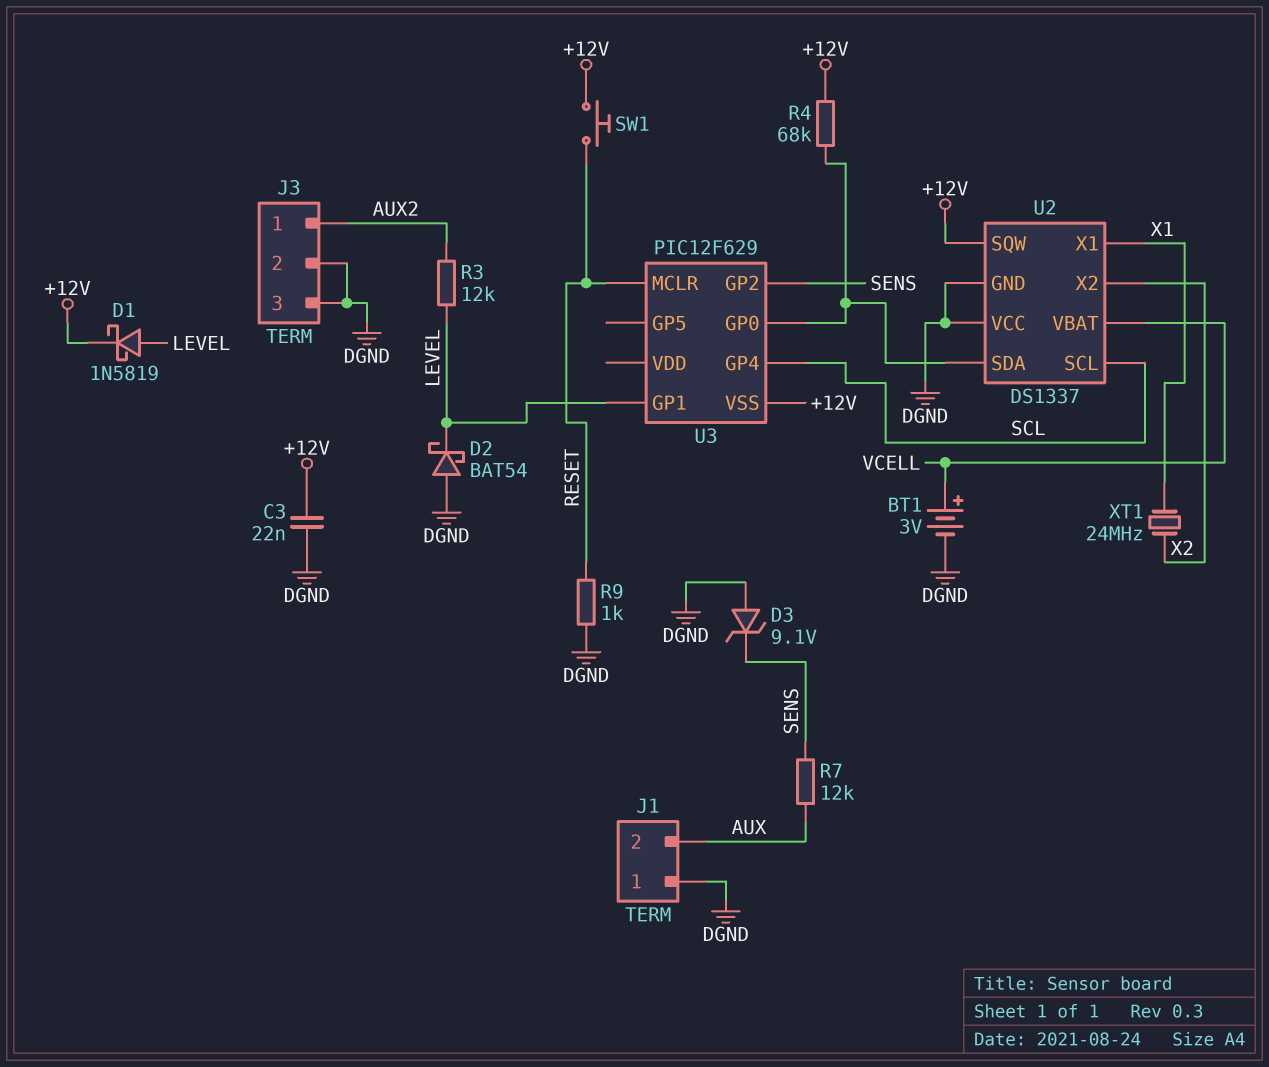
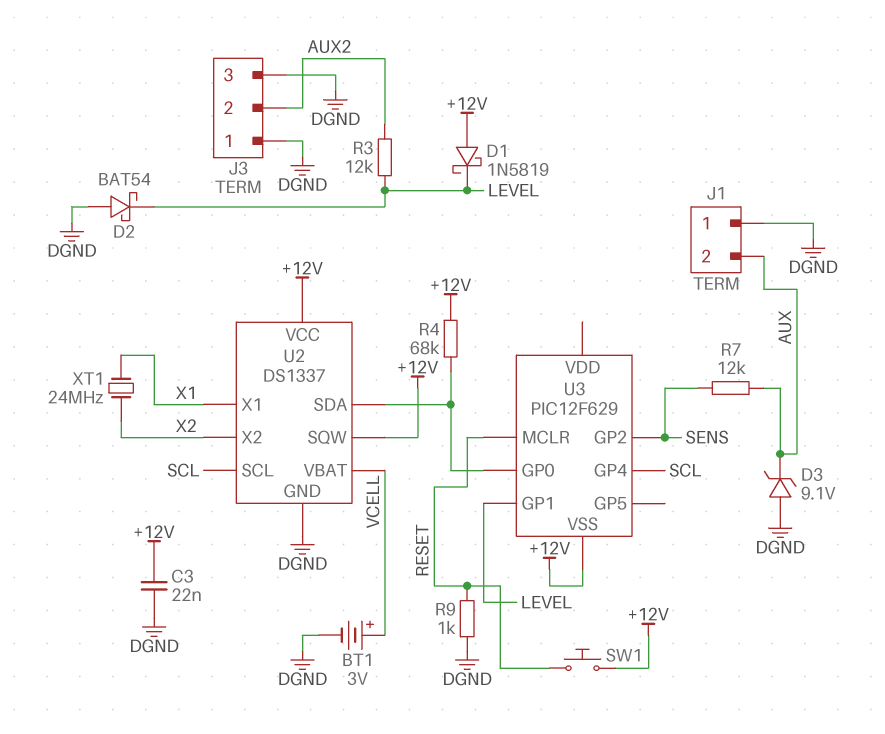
D1: schottky 1N5819 (A LEVEL, K +12V) -> schottky 1N5819 (A +12V, K LEVEL)
D3: zener 9.1V (A DGND, K SENS) -> zener 9.1V (A DGND, K AUX)
J3 pin 1: AUX2 -> DGND
J3 pin 2: DGND -> AUX2
U2 pin VCC: DGND -> +12V

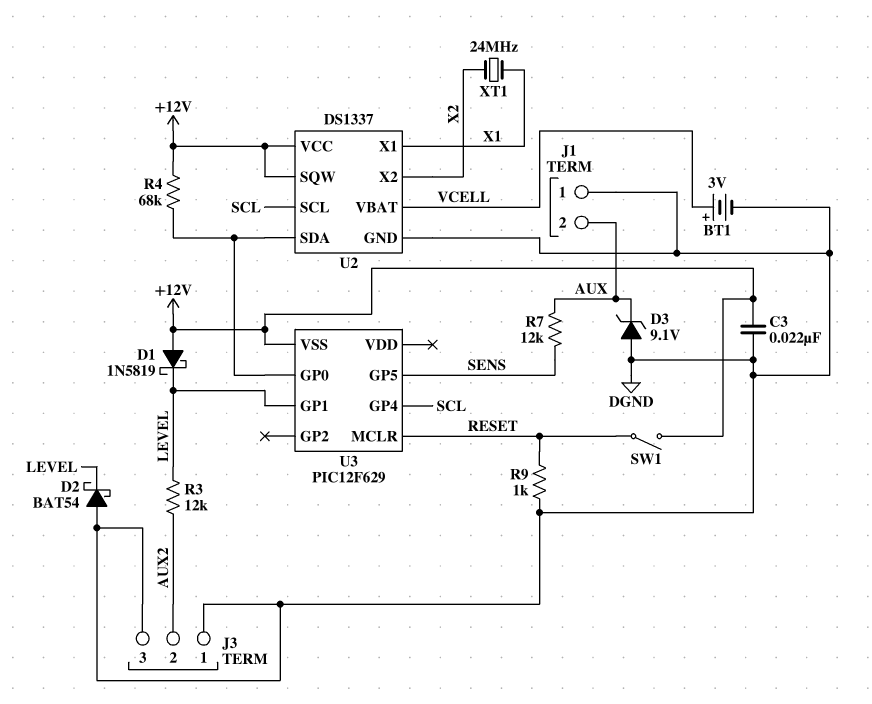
SW1: button (+12V, RESET) -> switch (+12V, RESET)
U3 pin GP2: SENS -> none
U3 pin GP5: none -> SENS

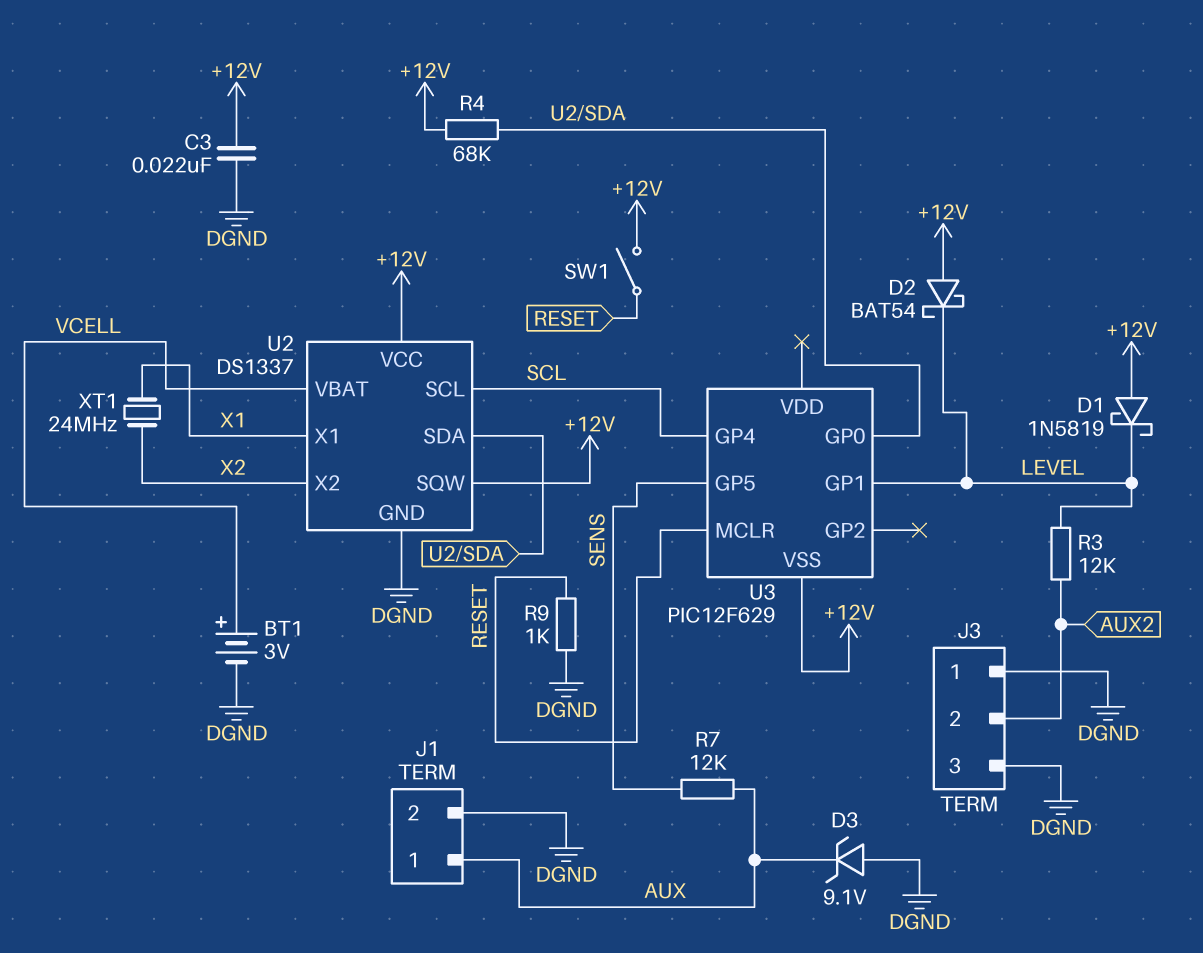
D2: schottky BAT54 (A DGND, K LEVEL) -> schottky BAT54 (A +12V, K LEVEL)
J1 pin 1: DGND -> AUX
J1 pin 2: AUX -> DGND

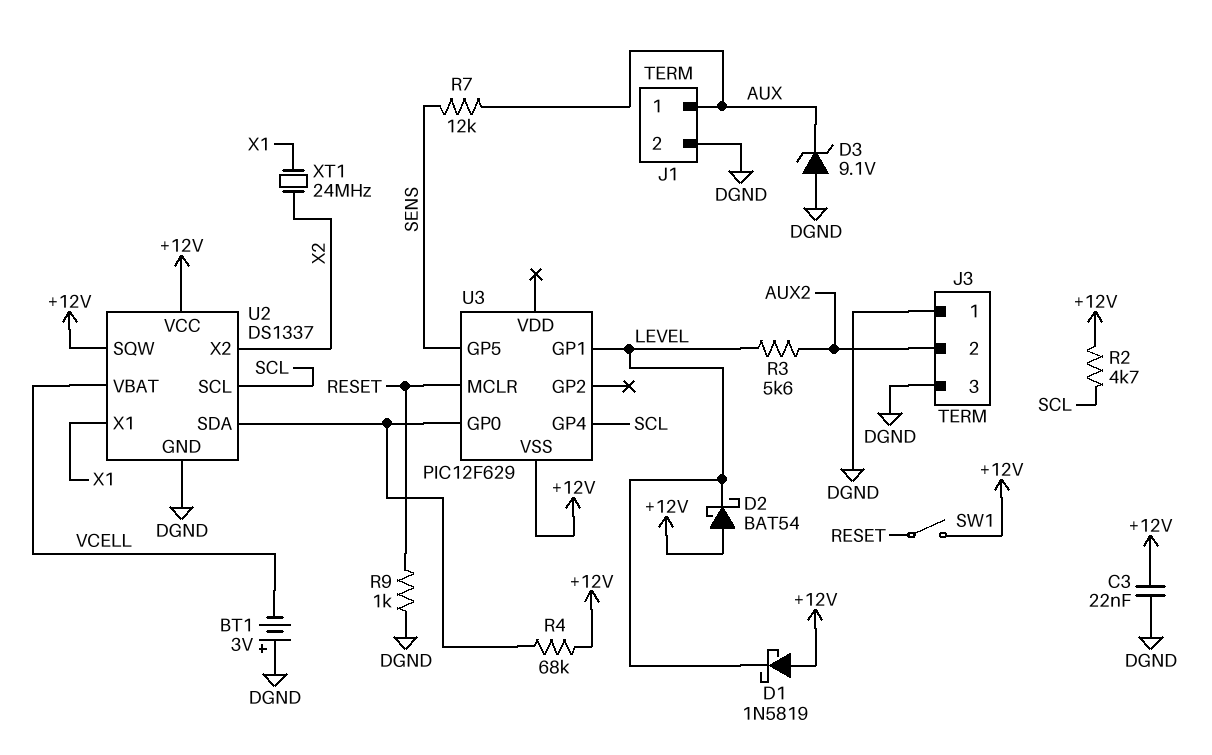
BT1: 3V (plus VCELL, minus DGND) -> 3V (plus DGND, minus VCELL)
R2: none -> 4.7k (+12V, SCL)
R3: 12k (AUX2, LEVEL) -> 5.6k (AUX2, LEVEL)

